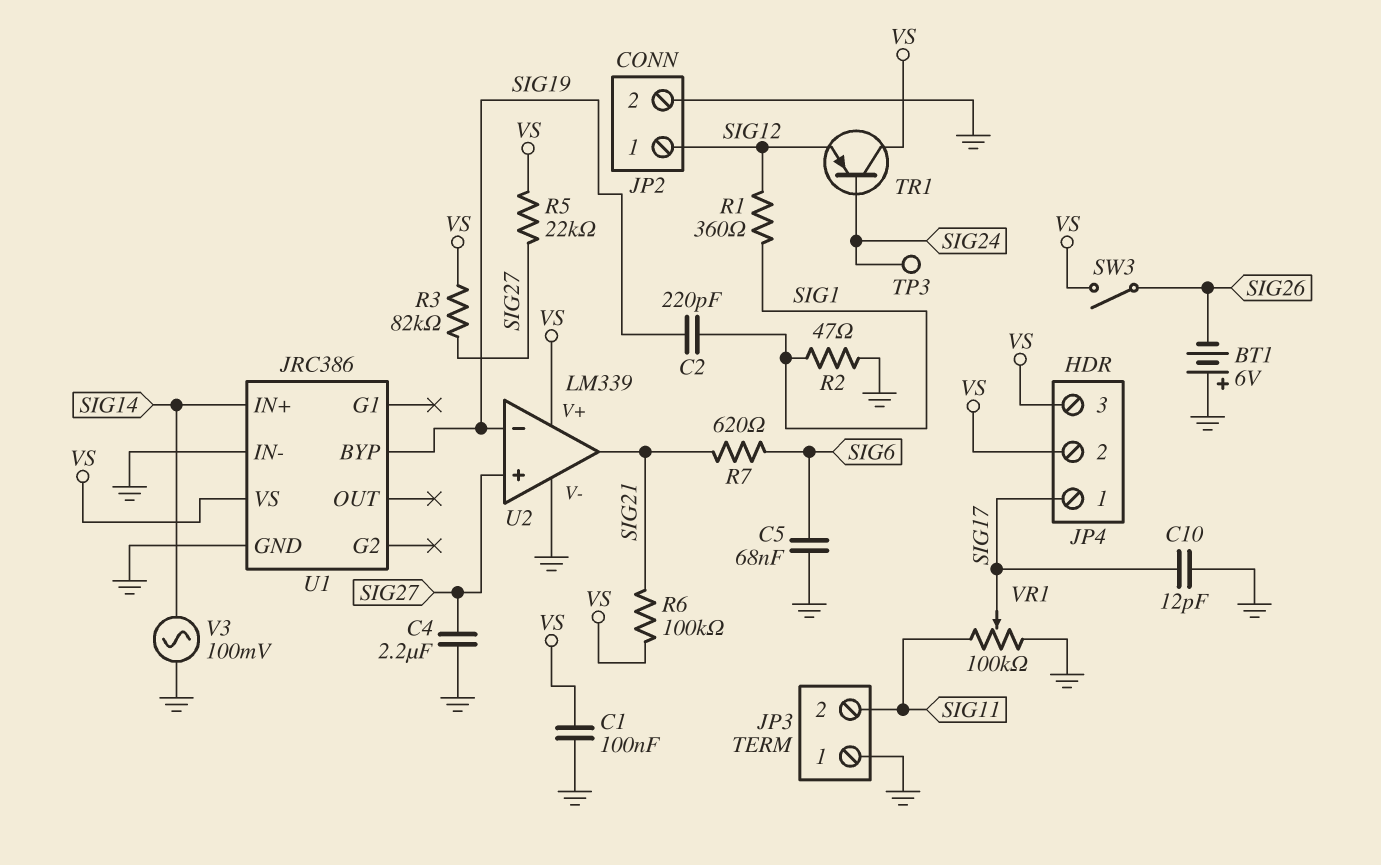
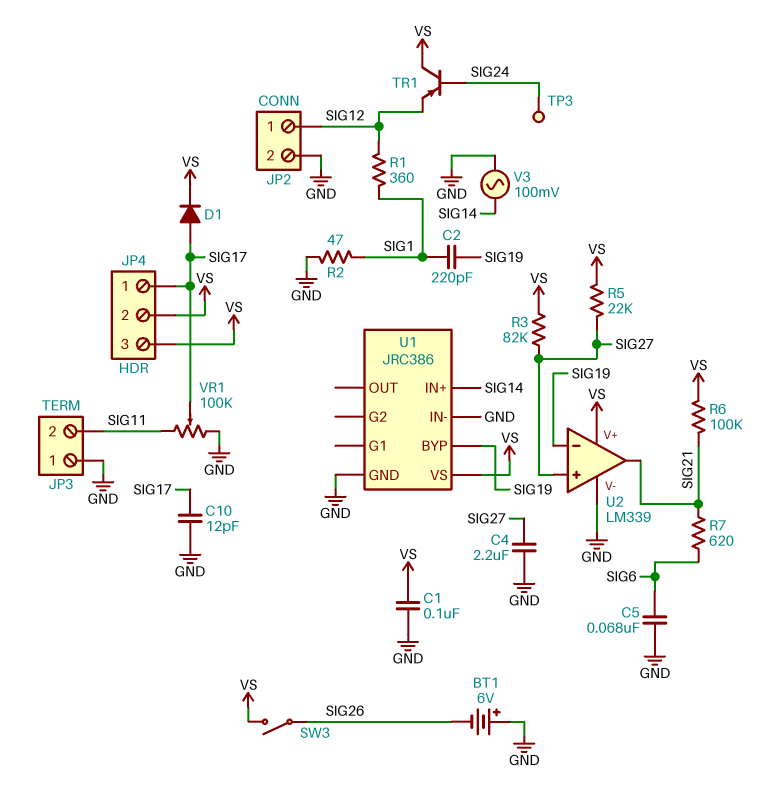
D1: none -> diode (A SIG17, K VS)

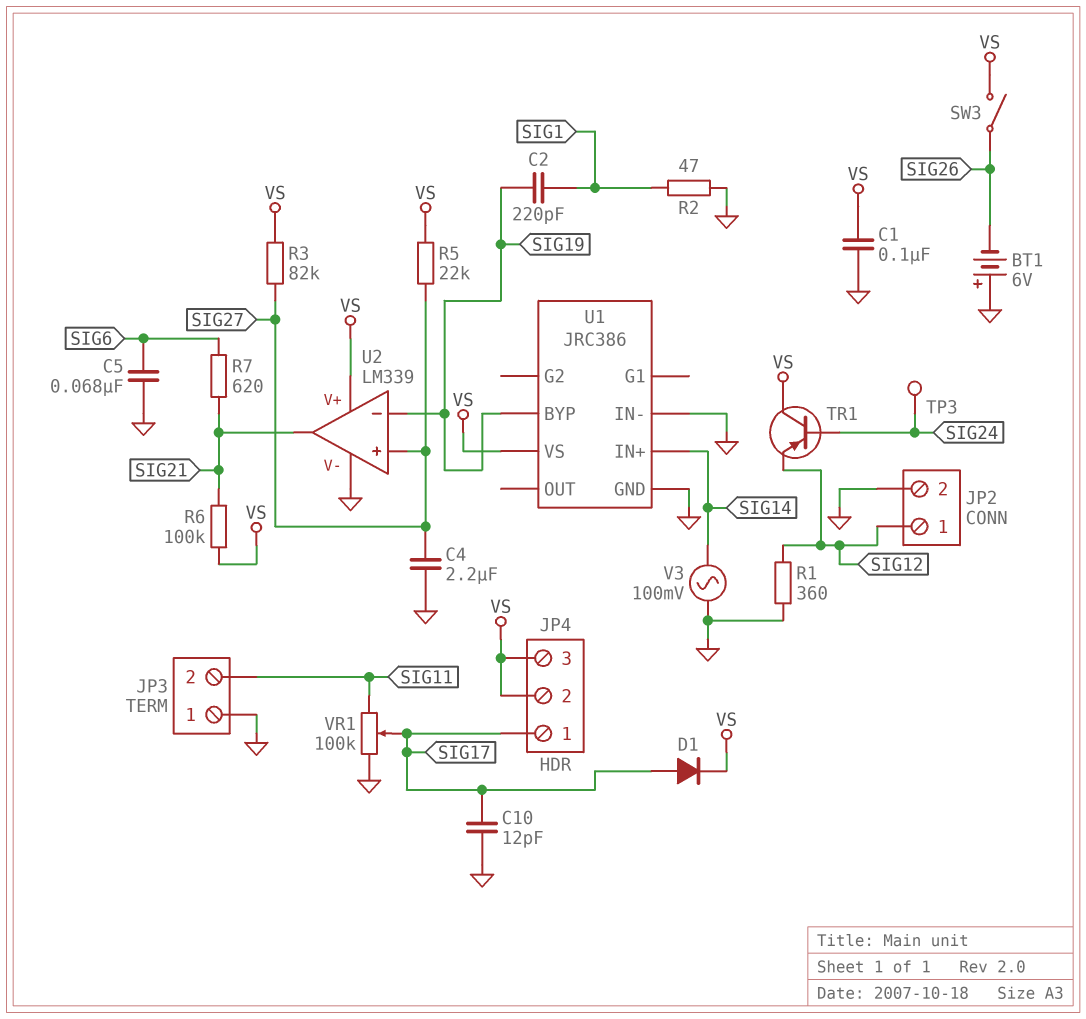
R1: 360 (SIG1, SIG12) -> 360 (GND, SIG12)

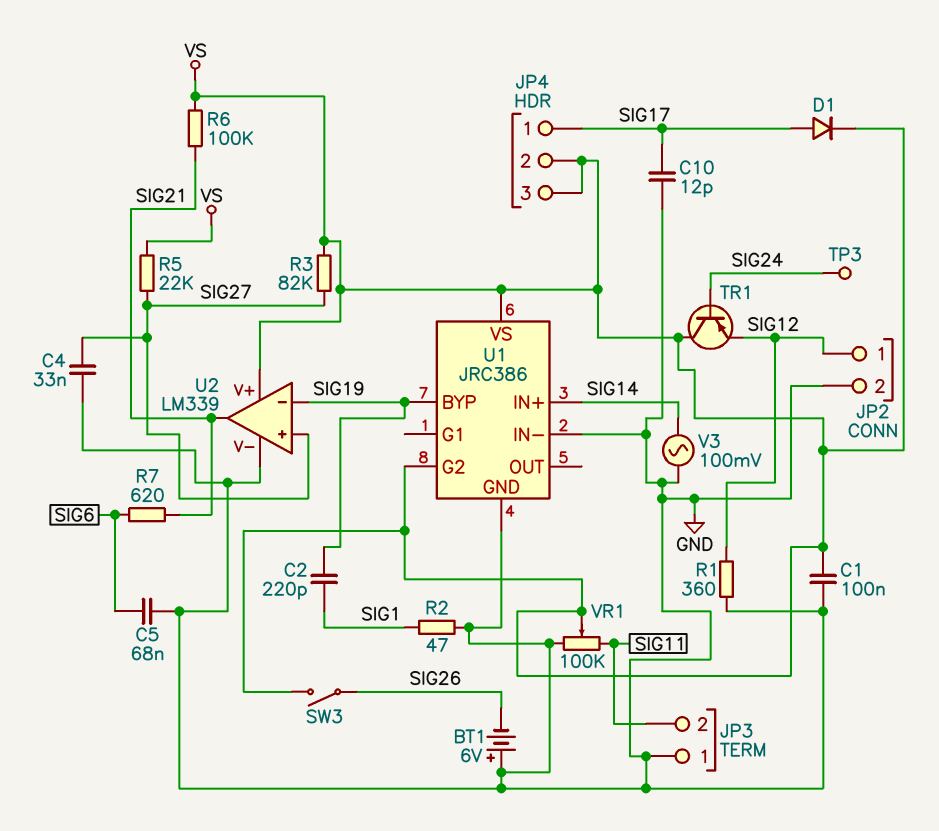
C4: 2.2uF (GND, SIG27) -> 33nF (GND, SIG27)
U1 pin G2: none -> VS
VR1: 100k (GND, SIG11, wiper SIG17) -> 100k (GND, SIG11, wiper VS)

